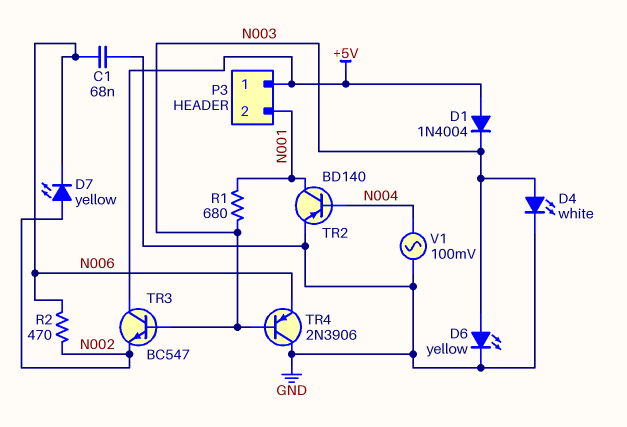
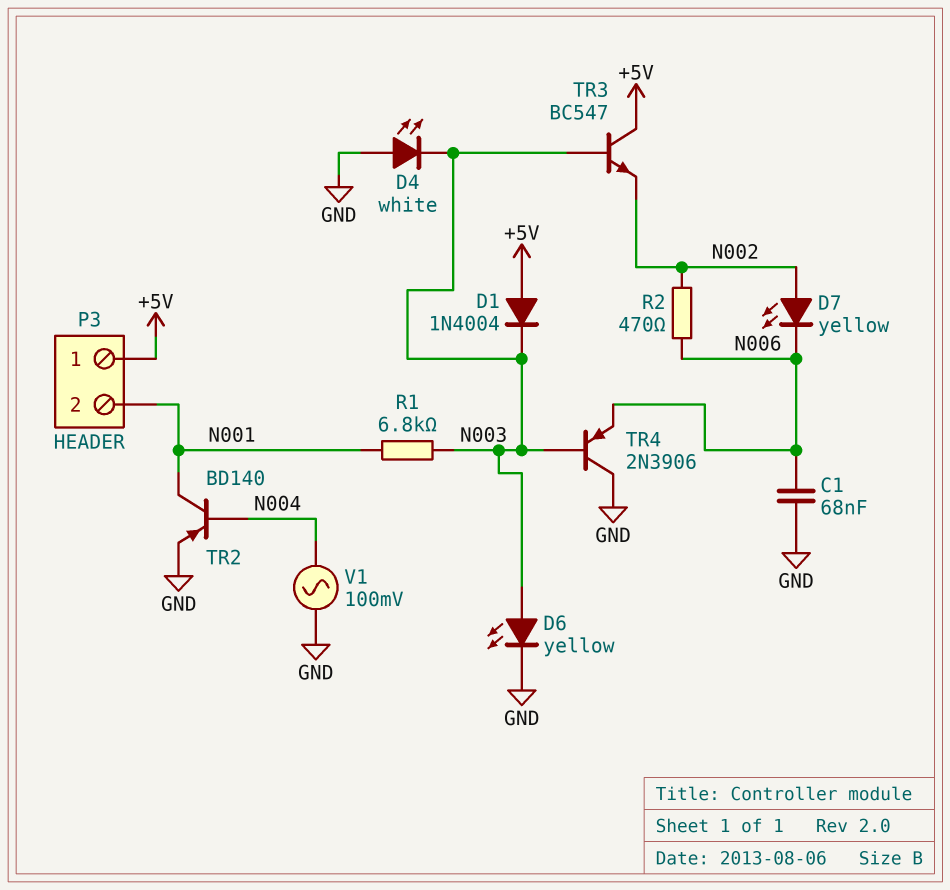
D4: LED white (A N003, K GND) -> LED white (A GND, K N003)
R1: 680 (N001, N003) -> 6.8k (N001, N003)

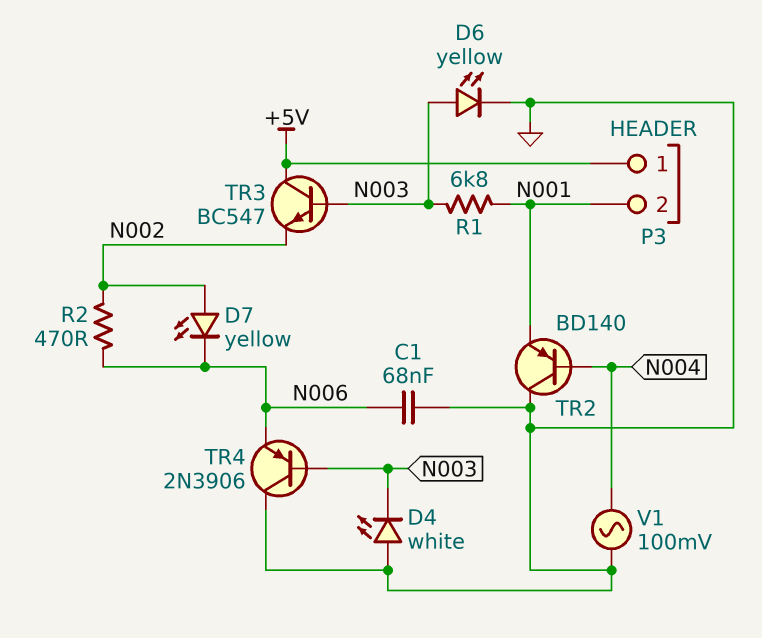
D1: diode 1N4004 (A +5V, K N003) -> none
TR2: PNP BD140 (B N004, C N001, E GND) -> PNP BD140 (B N004, C GND, E N001)

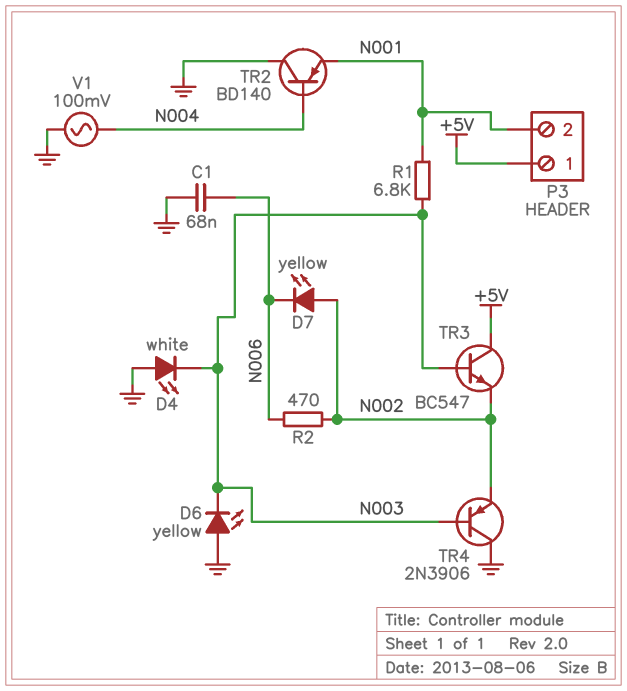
D6: LED yellow (A N003, K GND) -> LED yellow (A GND, K N003)
TR4: PNP 2N3906 (B N003, C GND, E N006) -> PNP 2N3906 (B N003, C GND, E N002)

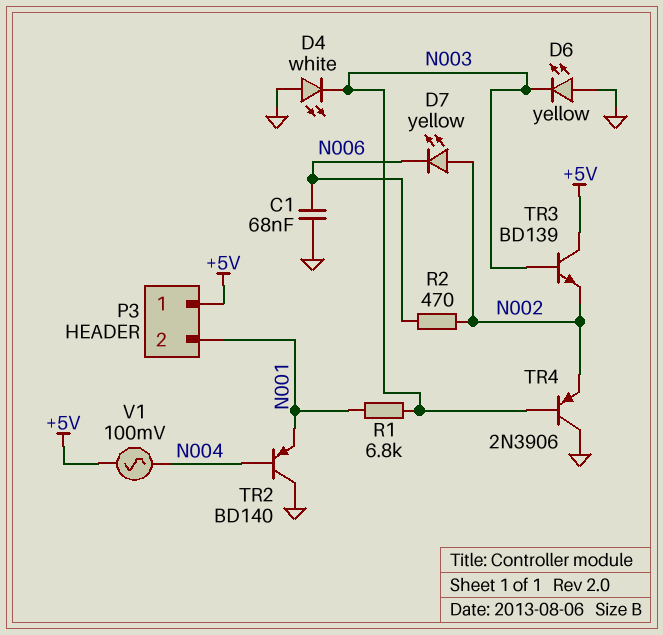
TR3: NPN BC547 (B N003, C +5V, E N002) -> NPN BD139 (B N003, C +5V, E N002)
V1: AC 100mV (GND, N004) -> AC 100mV (+5V, N004)

